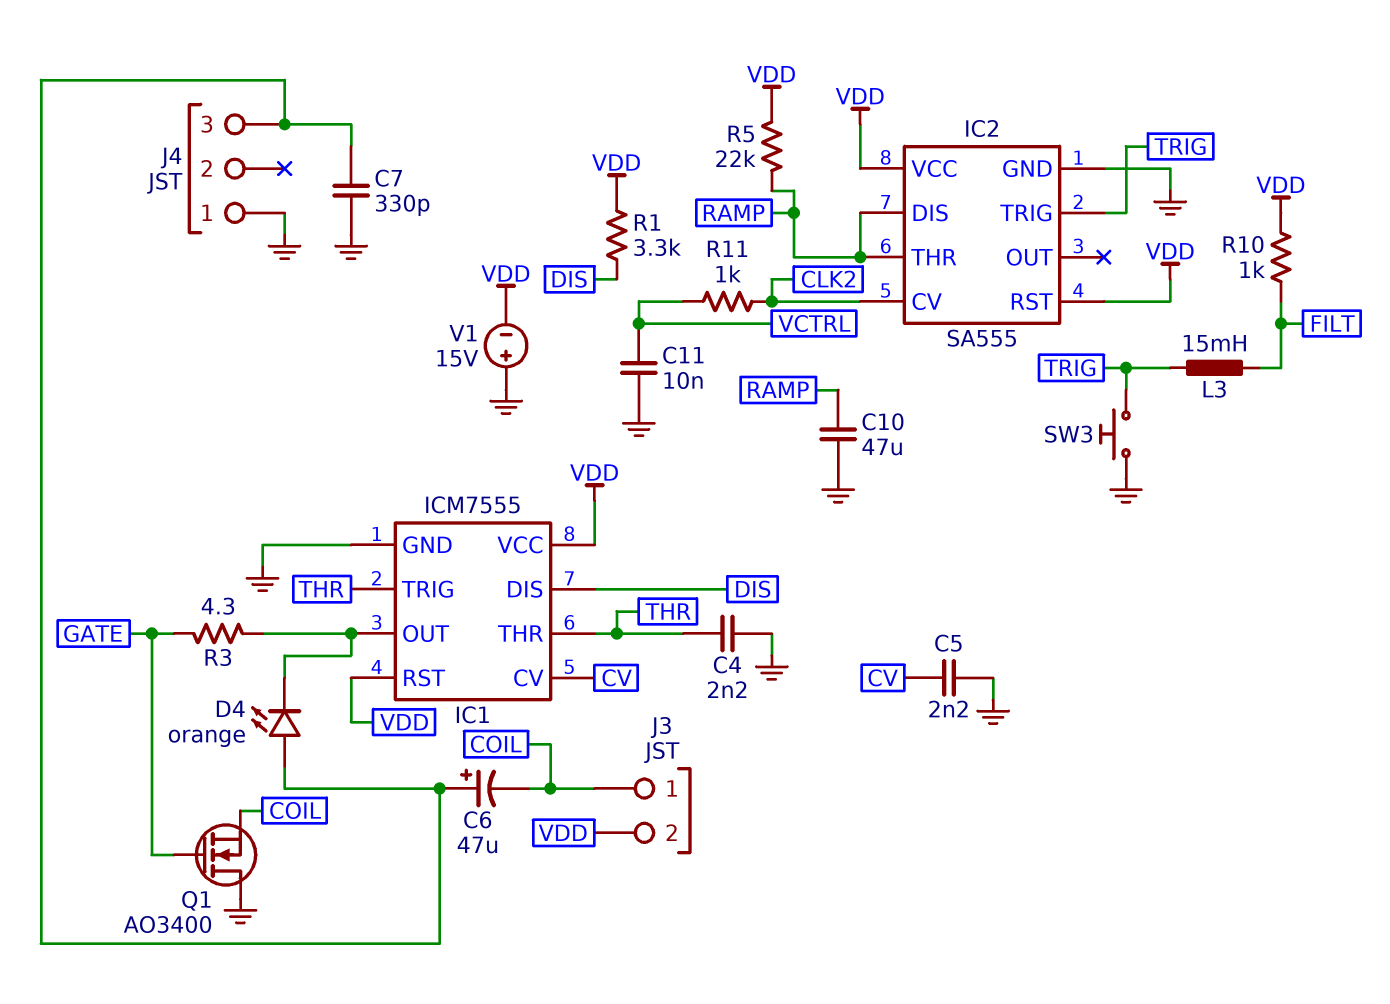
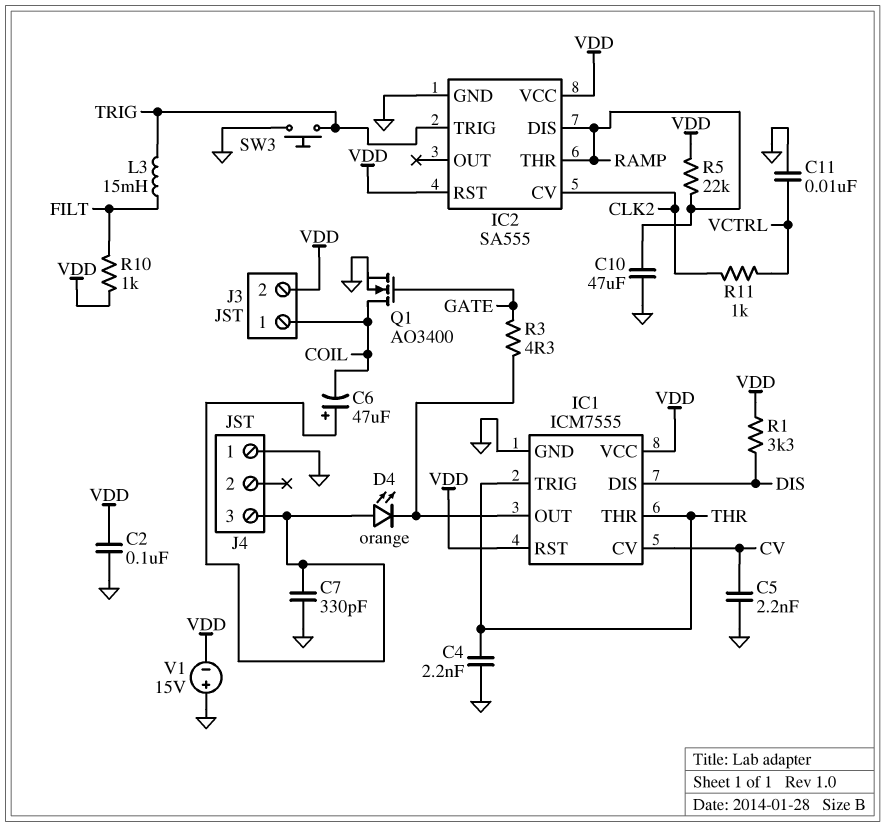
C2: none -> 100nF (GND, VDD)
Q1: NMOS AO3400 (G GATE, D GND, S COIL) -> NMOS AO3400 (G GATE, D COIL, S GND)

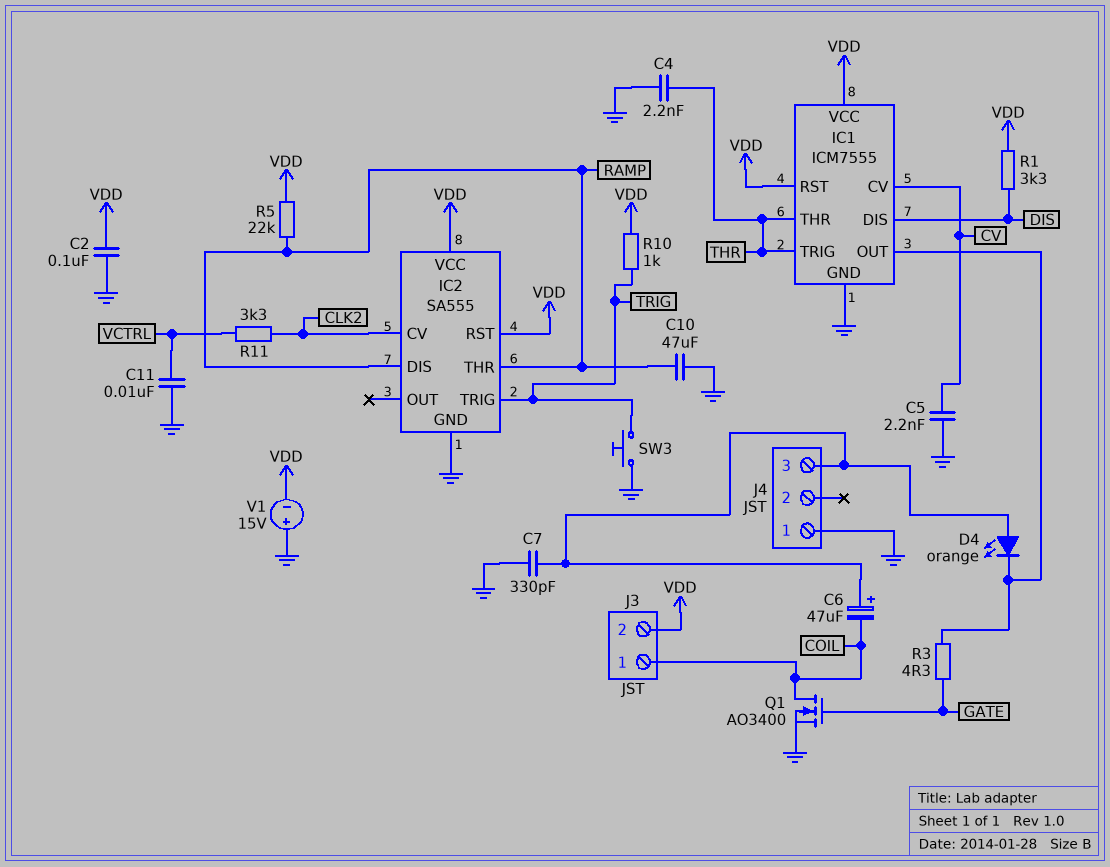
L3: 15mH (FILT, TRIG) -> none
R10: 1k (FILT, VDD) -> 1k (TRIG, VDD)
R11: 1k (CLK2, VCTRL) -> 3.3k (CLK2, VCTRL)

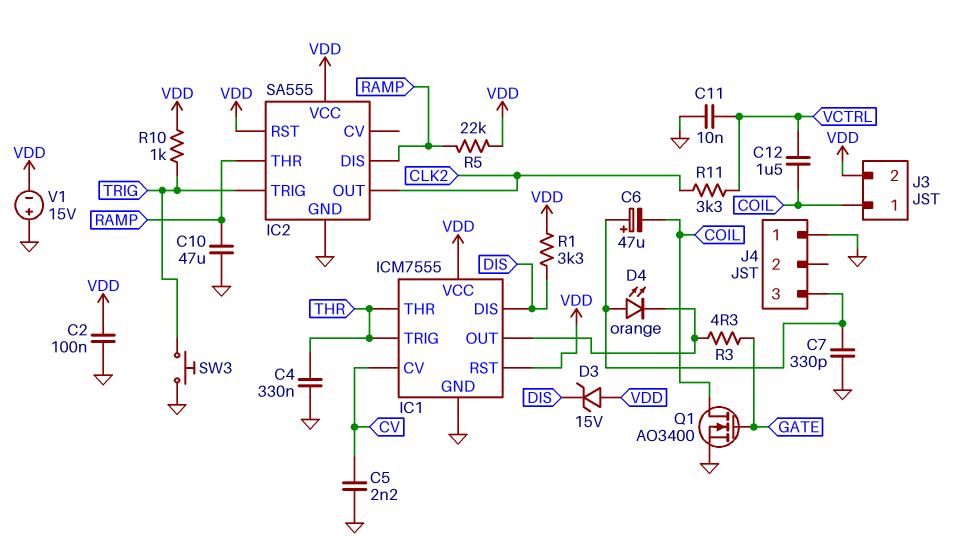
C4: 2.2nF (GND, THR) -> 330nF (GND, THR)
C12: none -> 1.5uF (COIL, VCTRL)
D3: none -> zener 15V (A VDD, K DIS)
IC2 pin CV: CLK2 -> none
IC2 pin OUT: none -> CLK2

